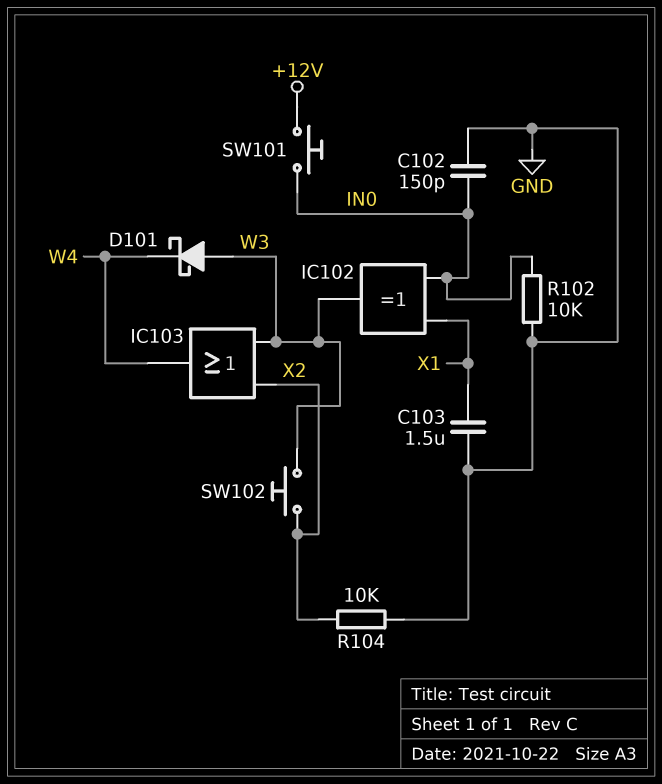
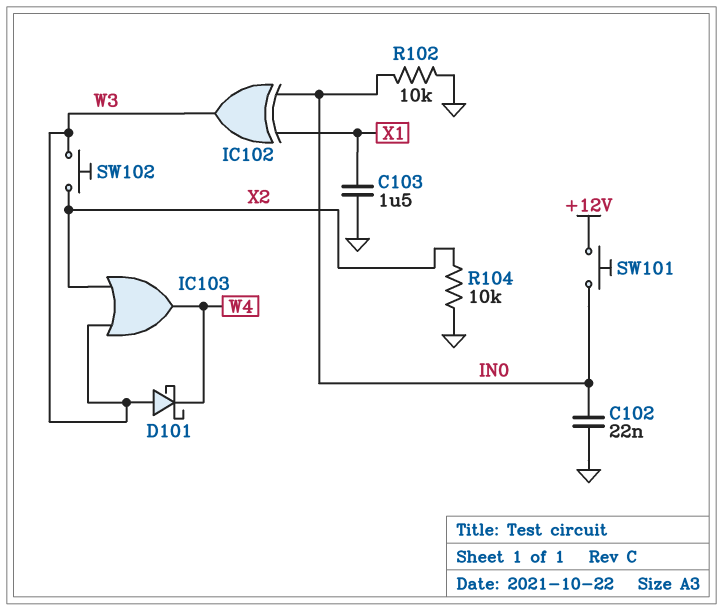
C102: 150pF (GND, IN0) -> 22nF (GND, IN0)

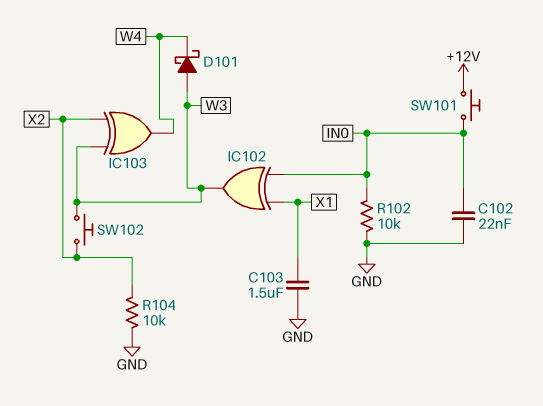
IC103: OR (in W3, in X2, out W4) -> XOR (in W3, in X2, out W4)

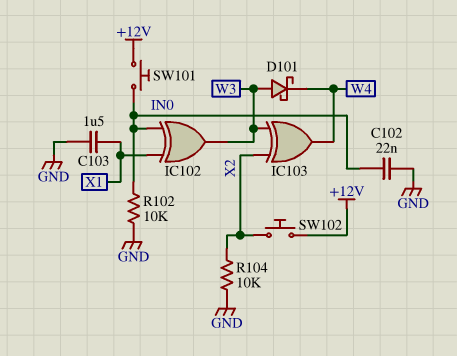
SW102: button (W3, X2) -> button (+12V, X2)

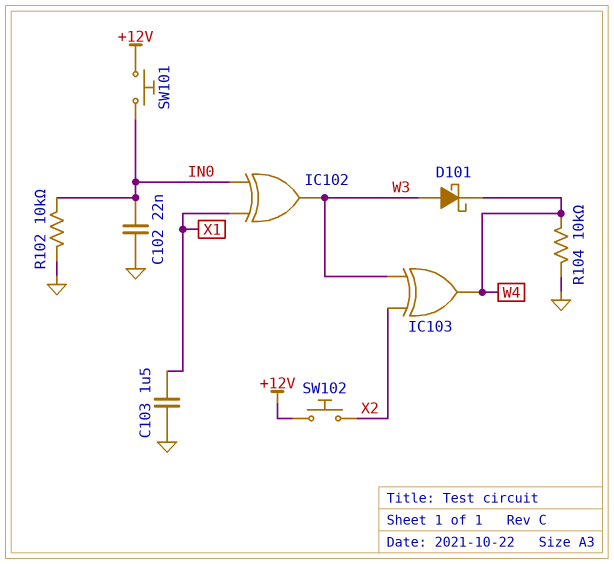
R104: 10k (GND, X2) -> 10k (GND, W4)

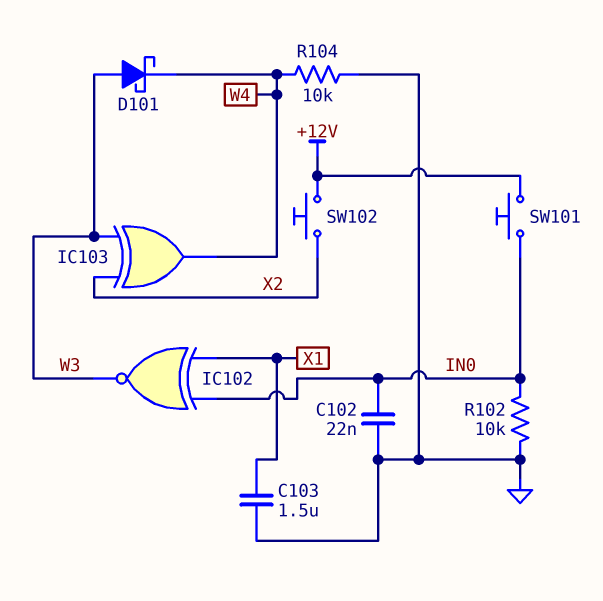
IC102: XOR (in IN0, in X1, out W3) -> XNOR (in IN0, in X1, out W3)

